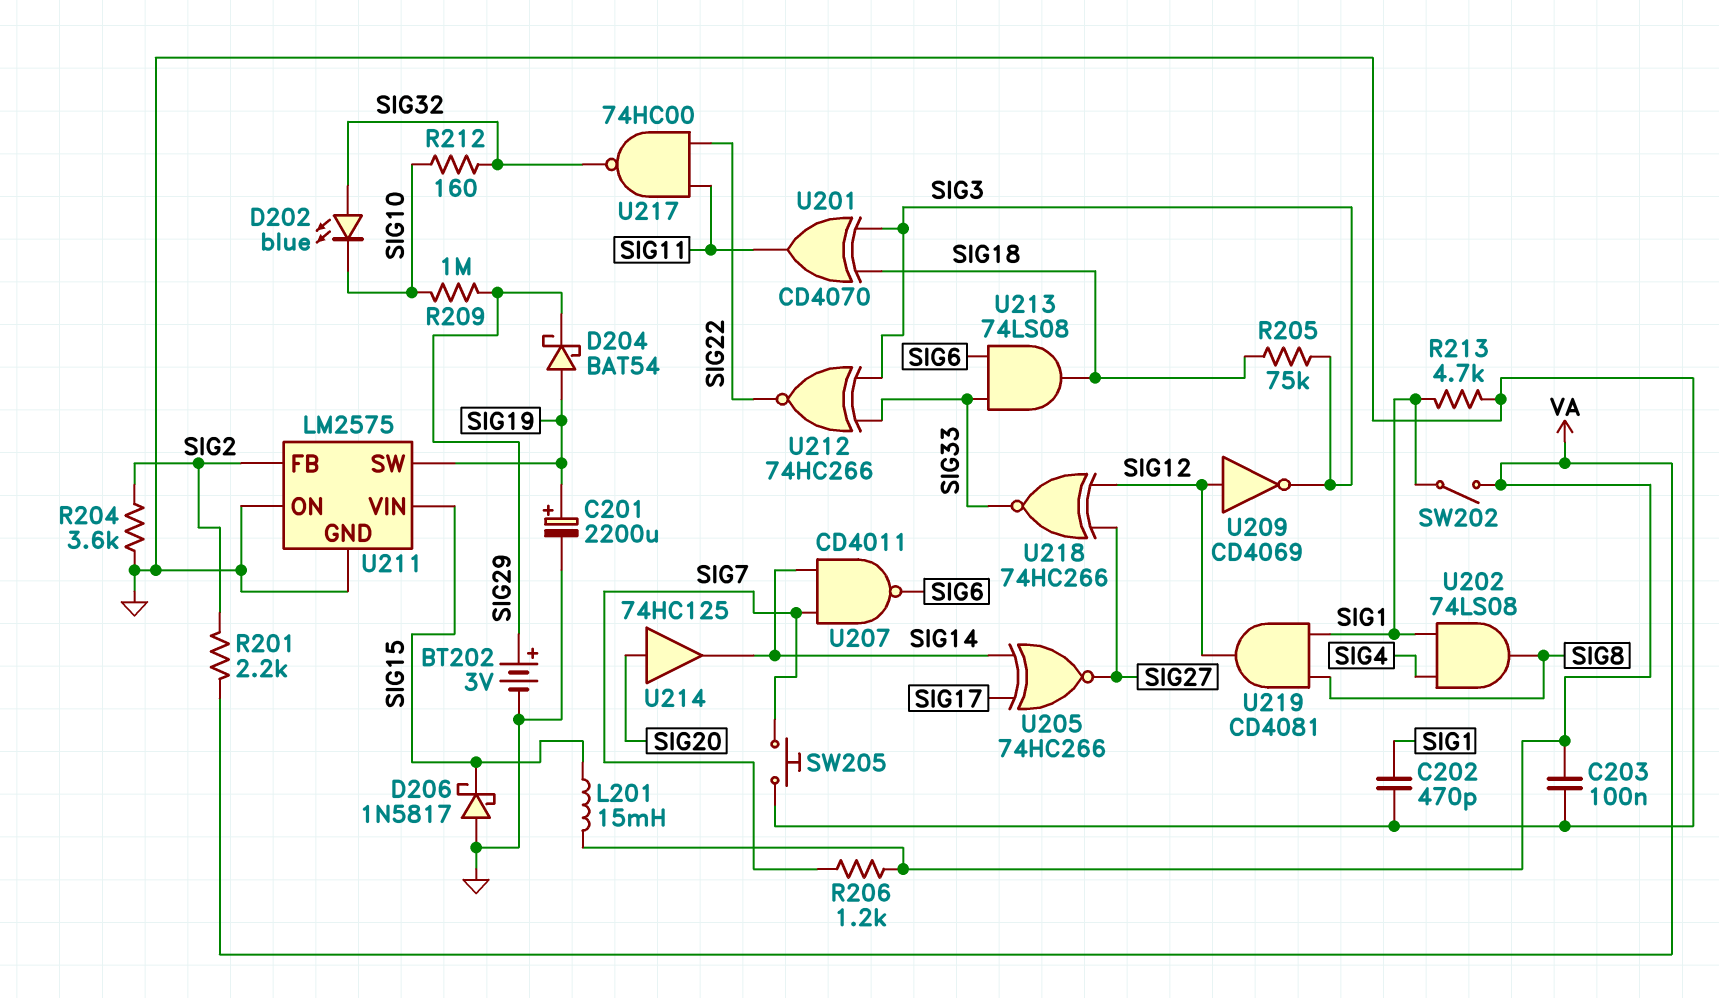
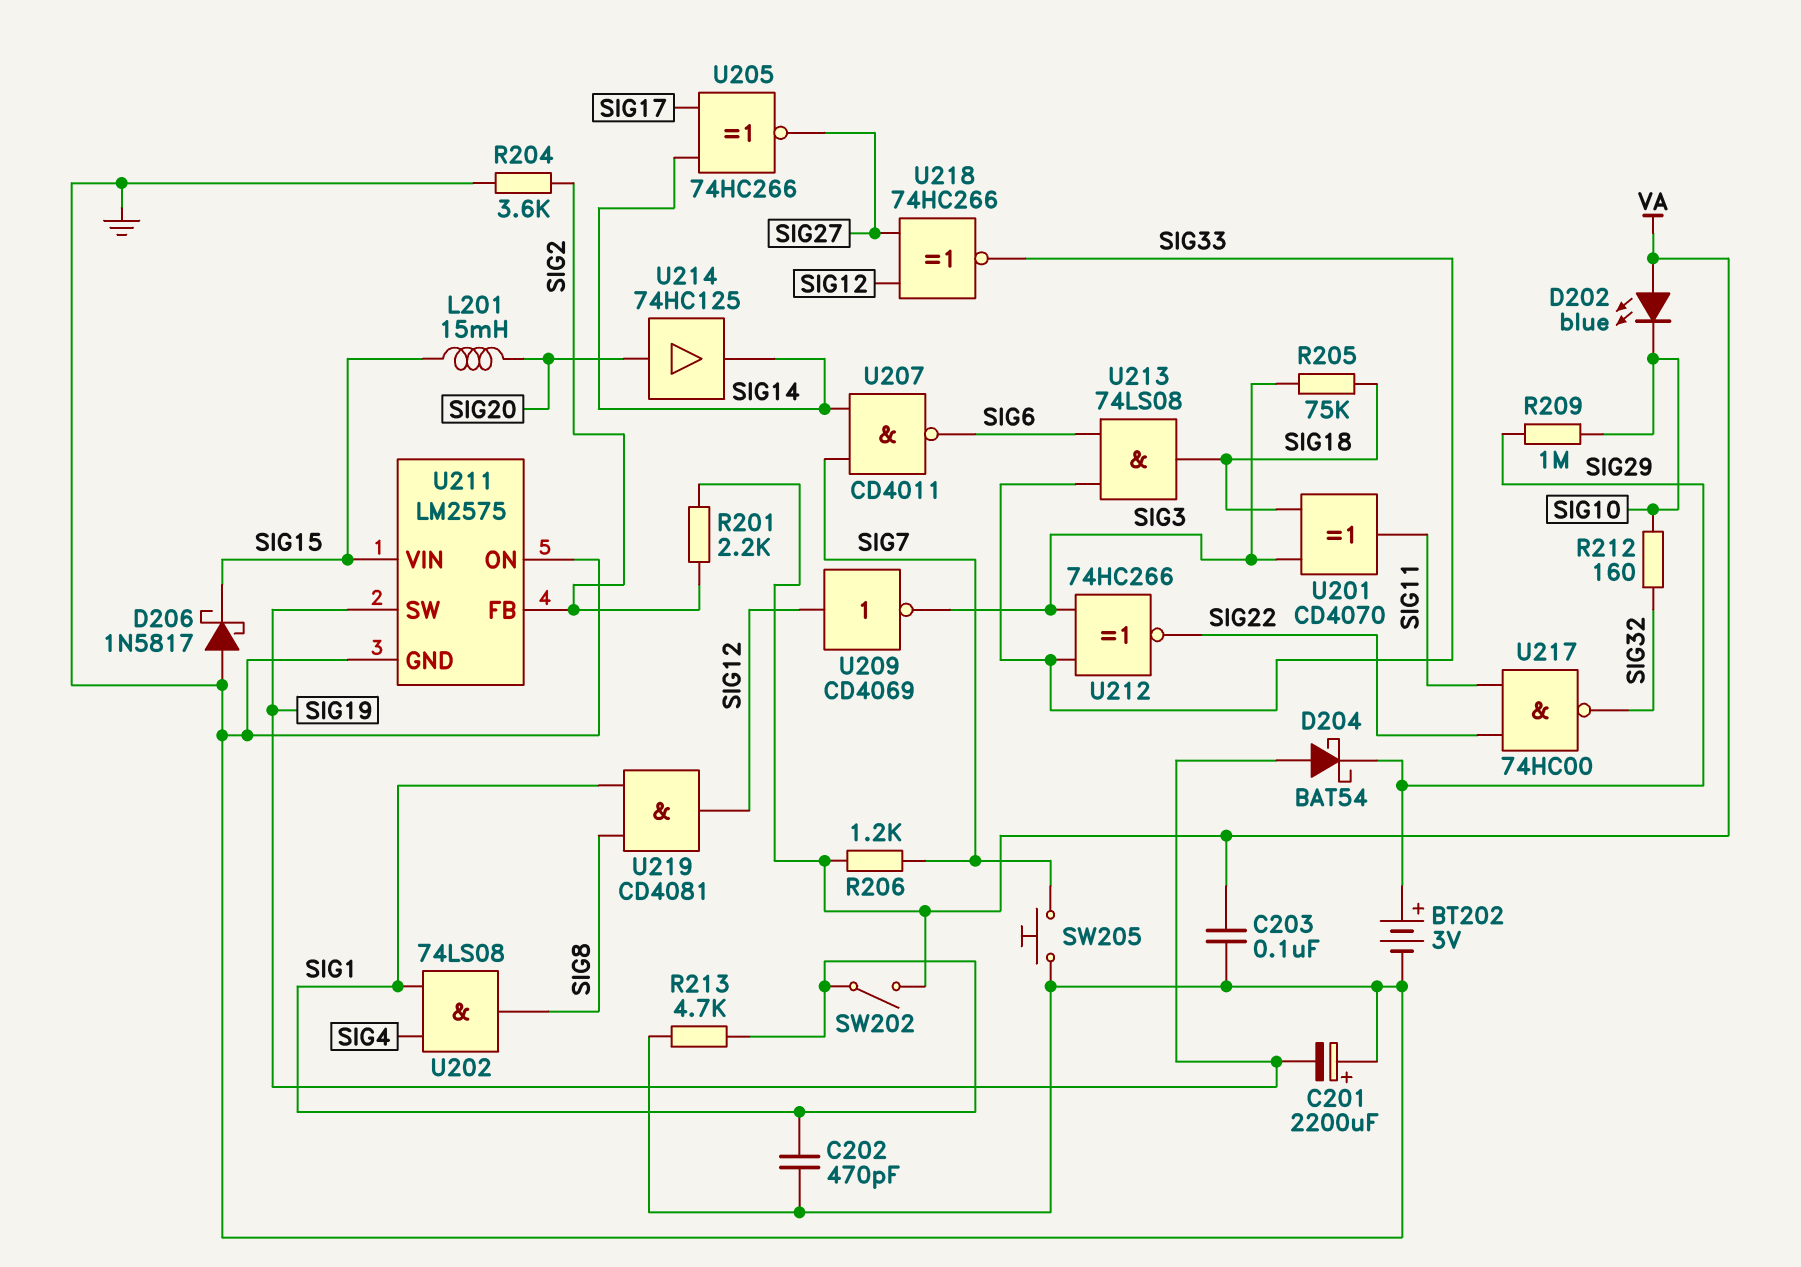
C201: 2200uF (plus SIG19, minus GND) -> 2200uF (plus GND, minus SIG19)
D202: LED blue (A SIG32, K SIG10) -> LED blue (A VA, K SIG10)
L201: 15mH (SIG15, VA) -> 15mH (SIG15, SIG20)

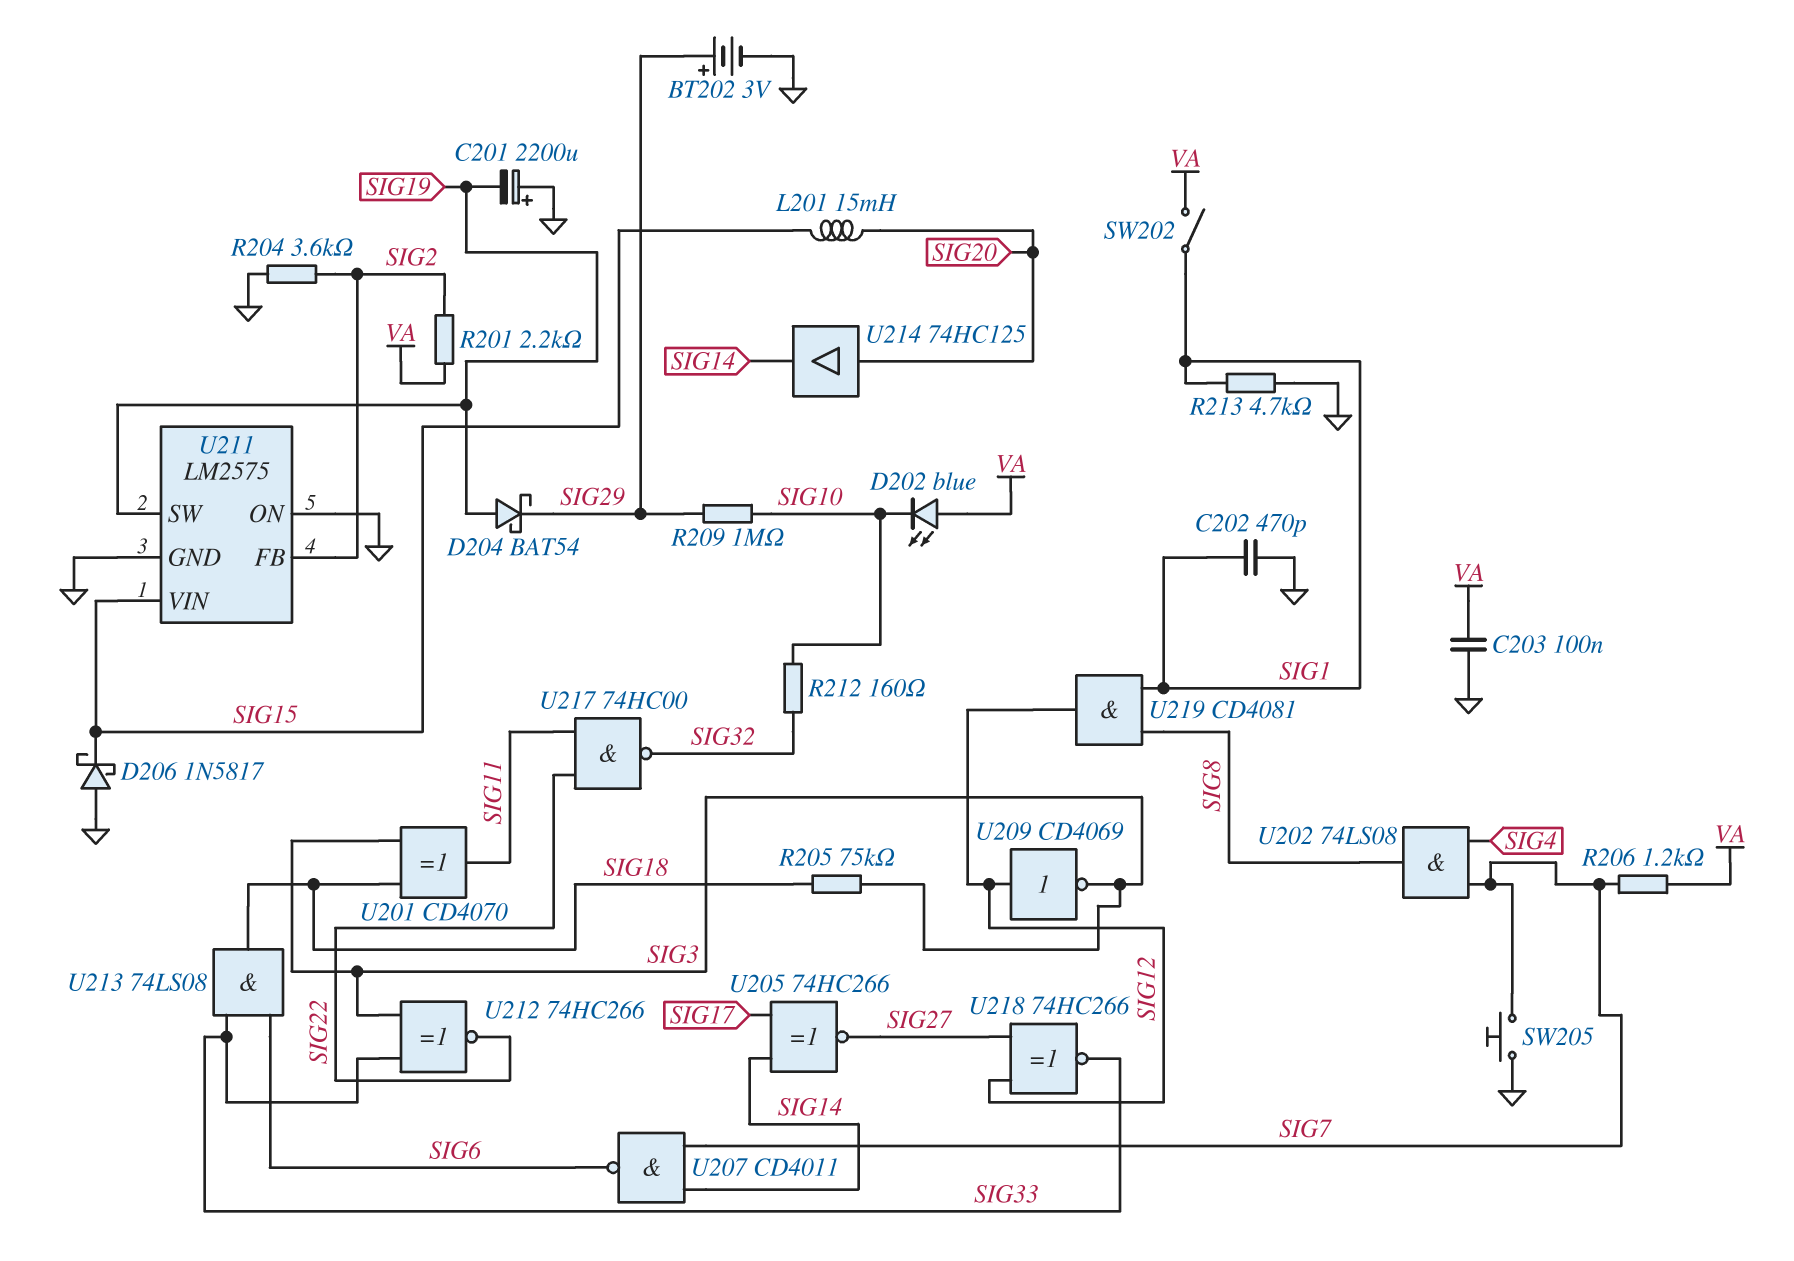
U202: AND 74LS08 (in SIG1, in SIG4, out SIG8) -> AND 74LS08 (in SIG4, in SIG7, out SIG8)

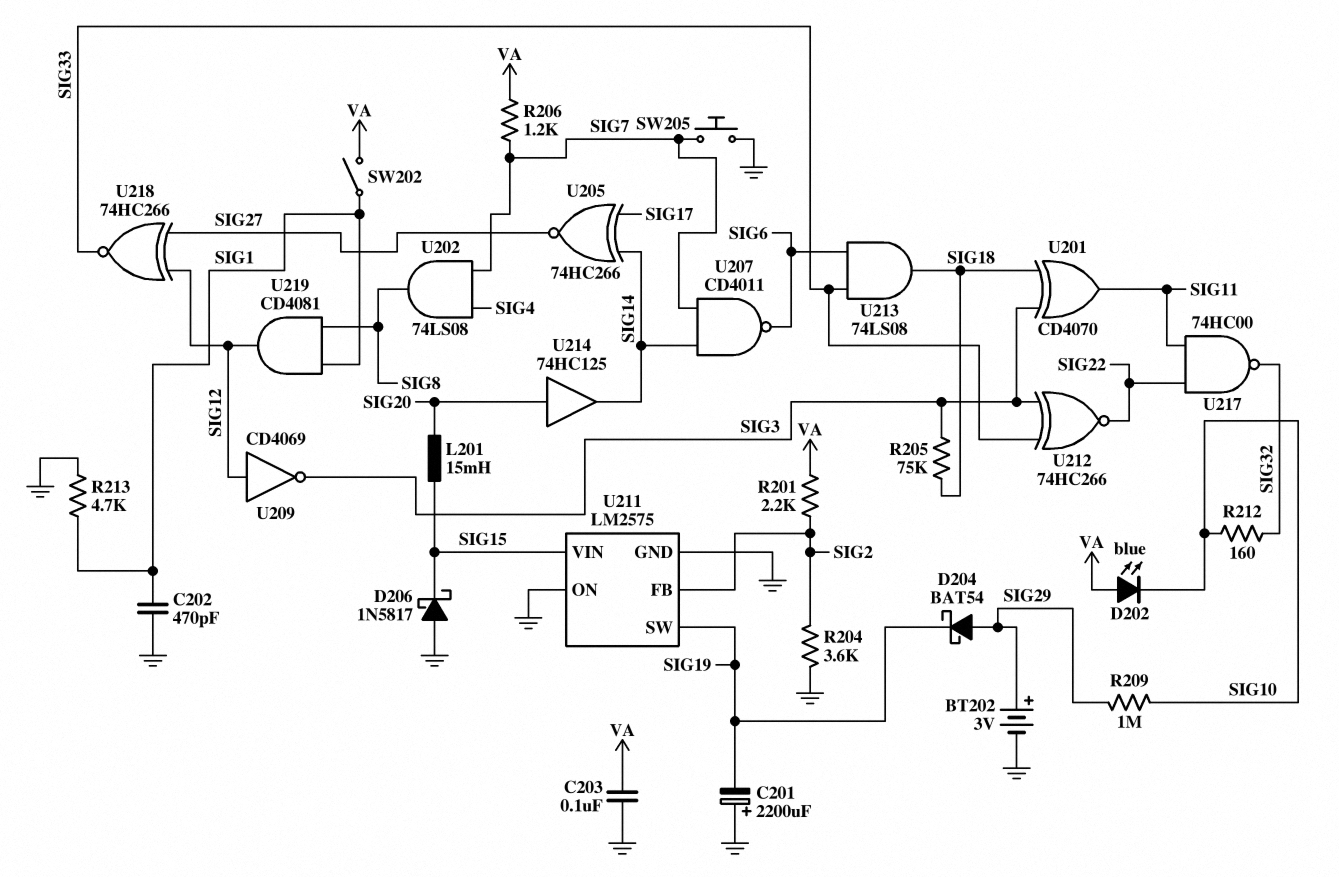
D204: schottky BAT54 (A SIG19, K SIG29) -> schottky BAT54 (A SIG29, K SIG19)

